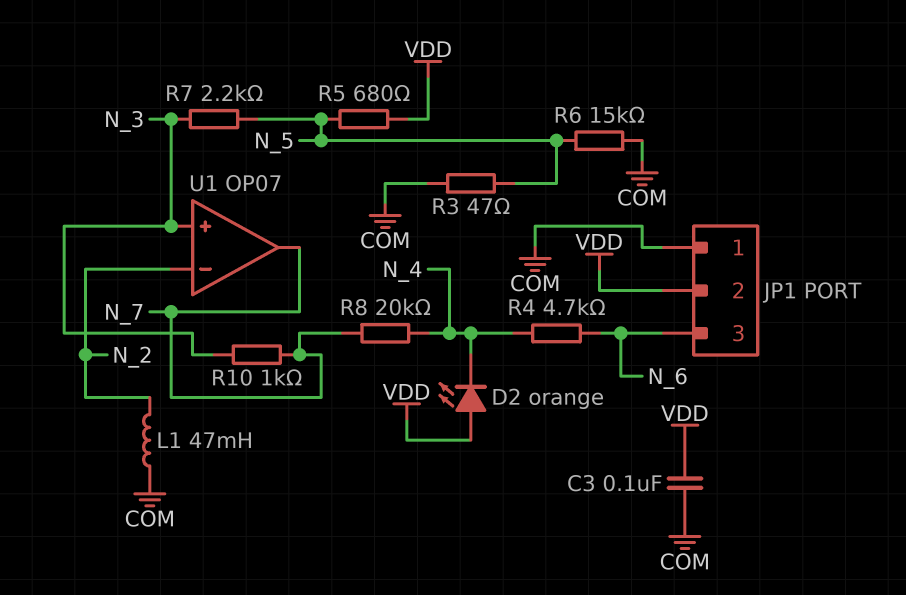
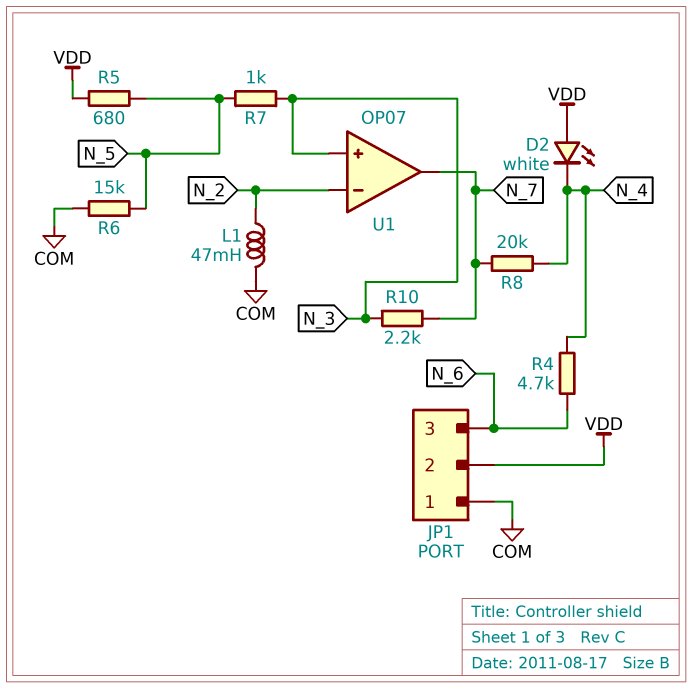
C3: 100nF (COM, VDD) -> none
D2: LED orange (A VDD, K N_4) -> LED white (A VDD, K N_4)
R3: 47 (COM, N_5) -> none
R7: 2.2k (N_3, N_5) -> 1k (N_3, N_5)
R10: 1k (N_3, N_7) -> 2.2k (N_3, N_7)

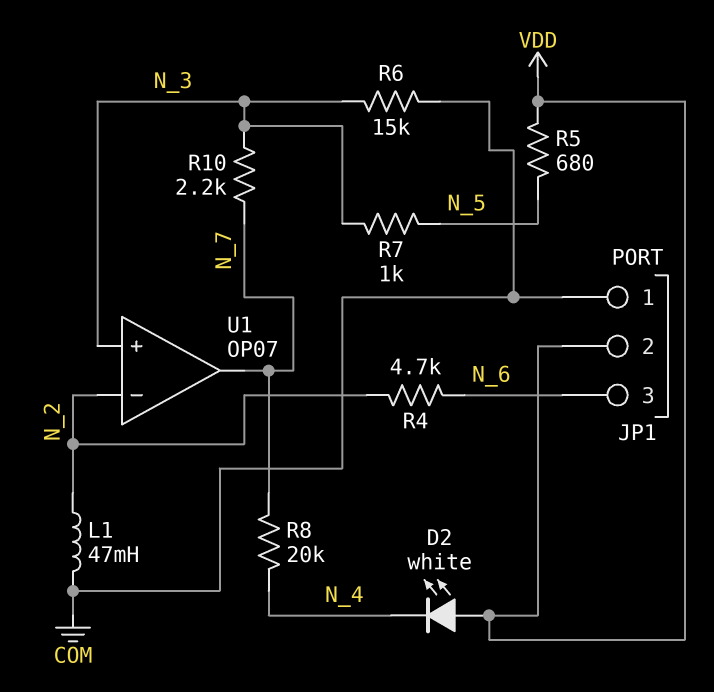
R4: 4.7k (N_4, N_6) -> 4.7k (N_2, N_6)
R6: 15k (COM, N_5) -> 15k (COM, N_3)

